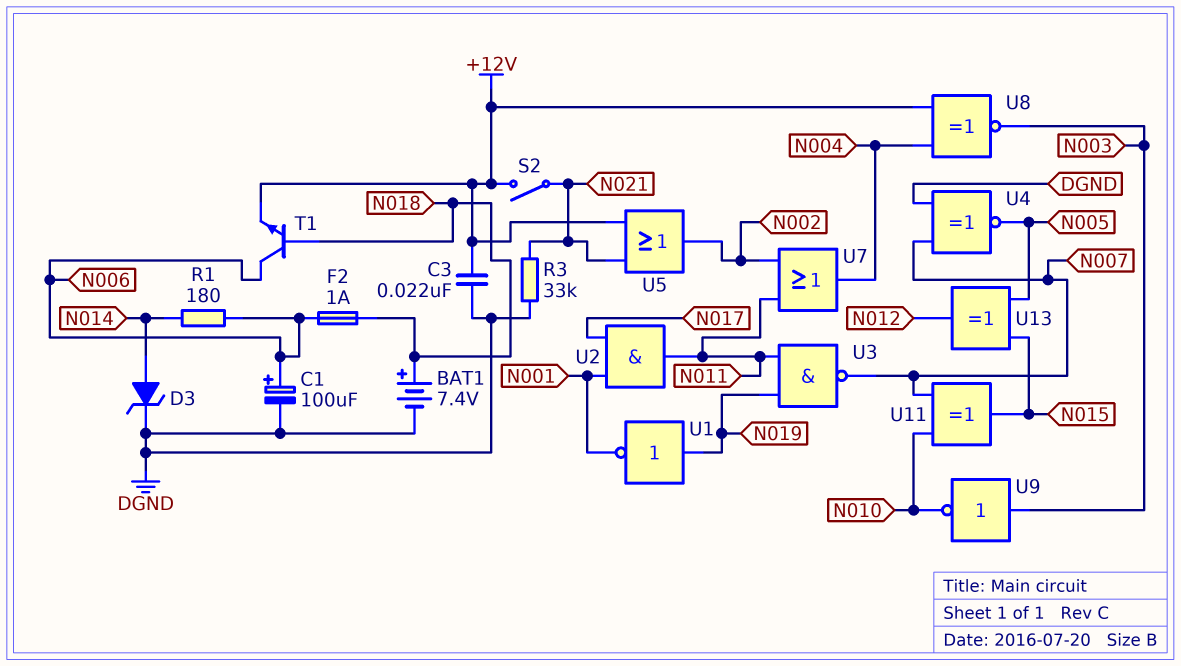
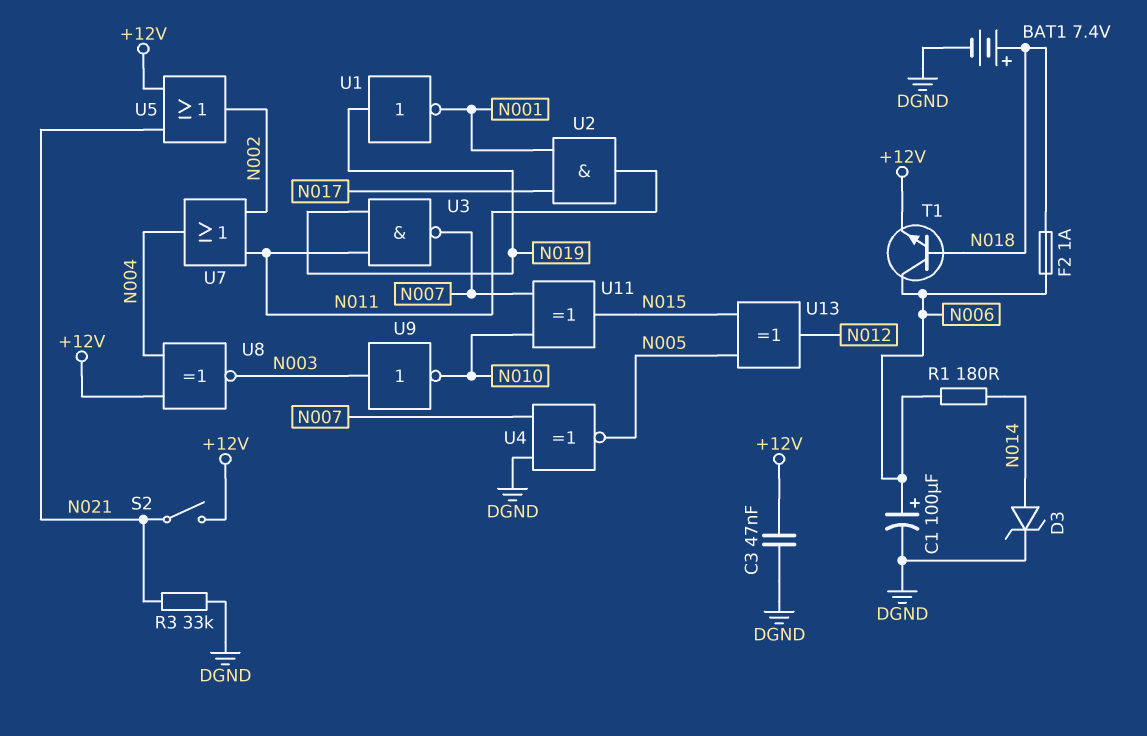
C3: 22nF (+12V, DGND) -> 47nF (+12V, DGND)

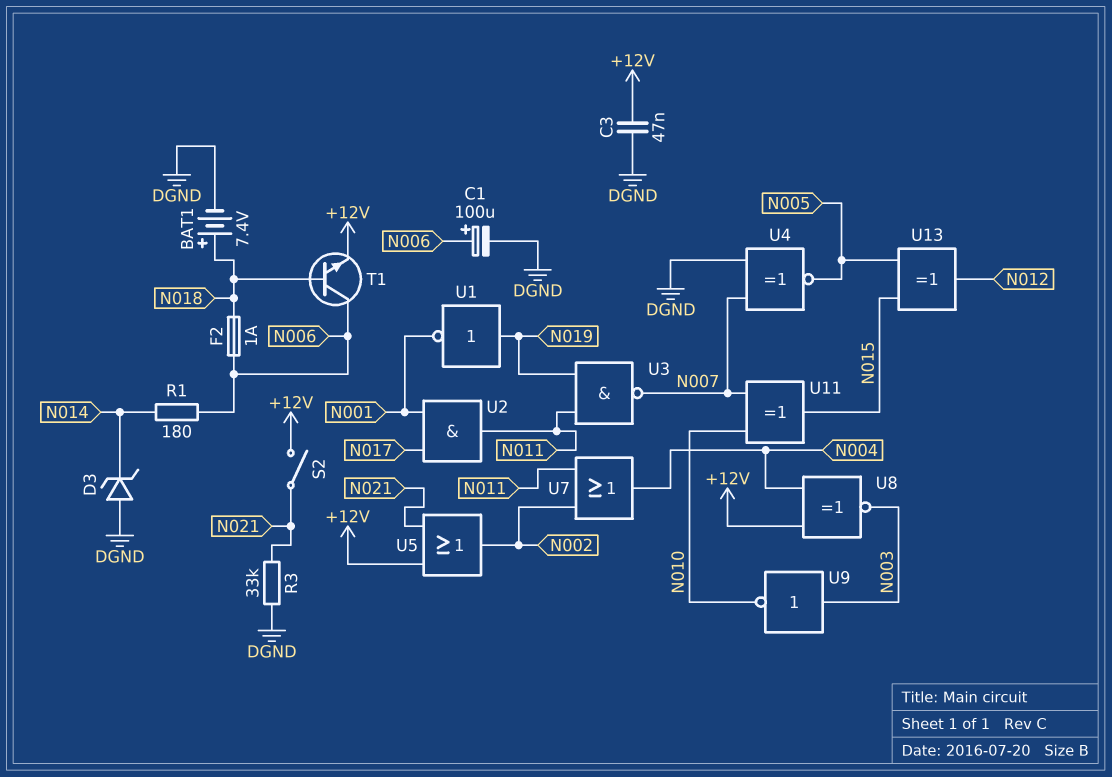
D3: zener (A N014, K DGND) -> zener (A DGND, K N014)

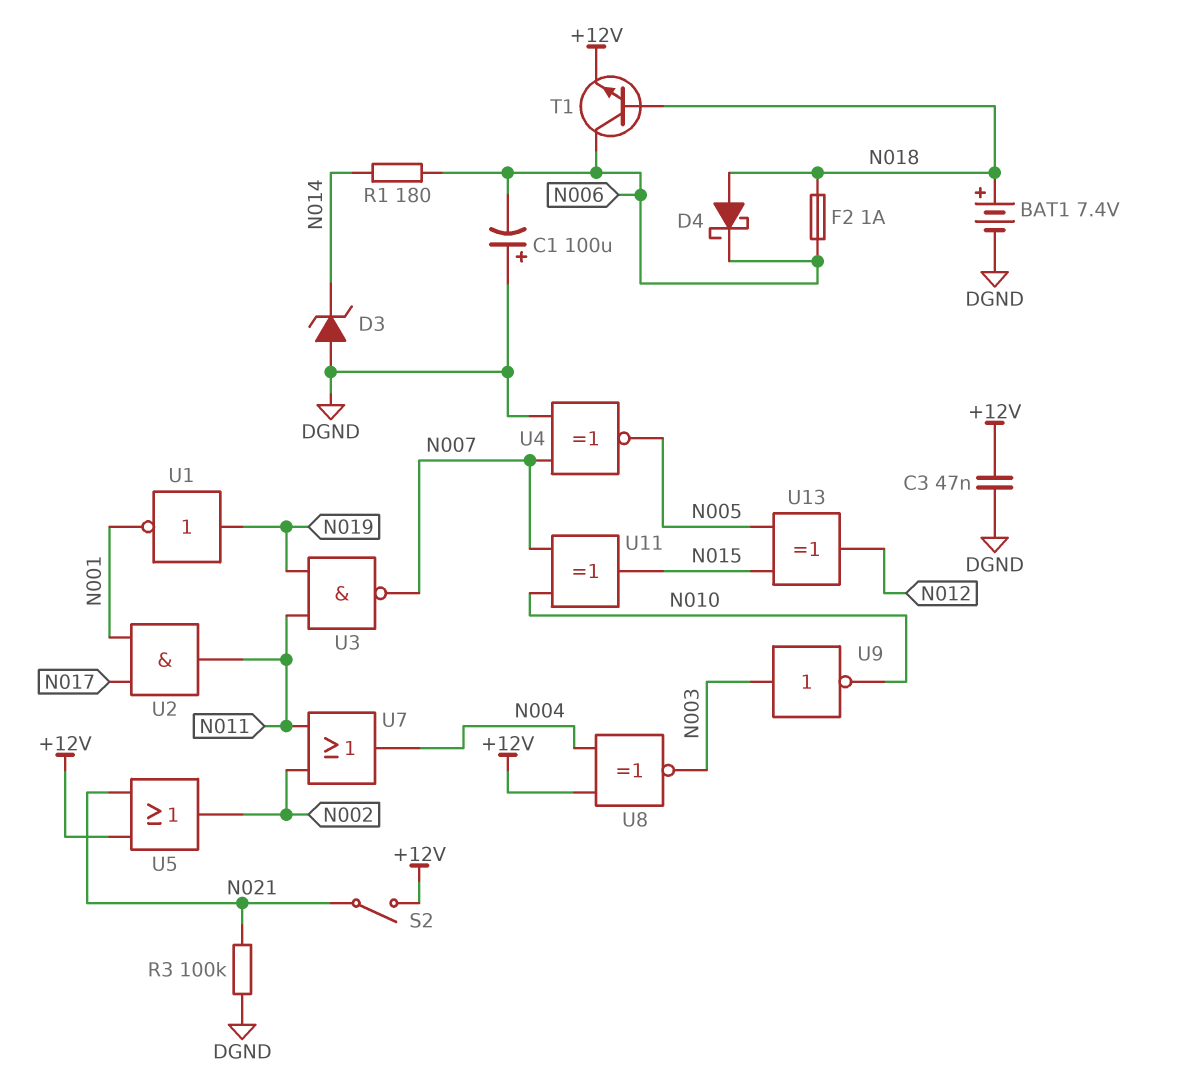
C1: 100uF (plus N006, minus DGND) -> 100uF (plus DGND, minus N006)
D4: none -> schottky (A N018, K N006)
R3: 33k (DGND, N021) -> 100k (DGND, N021)

